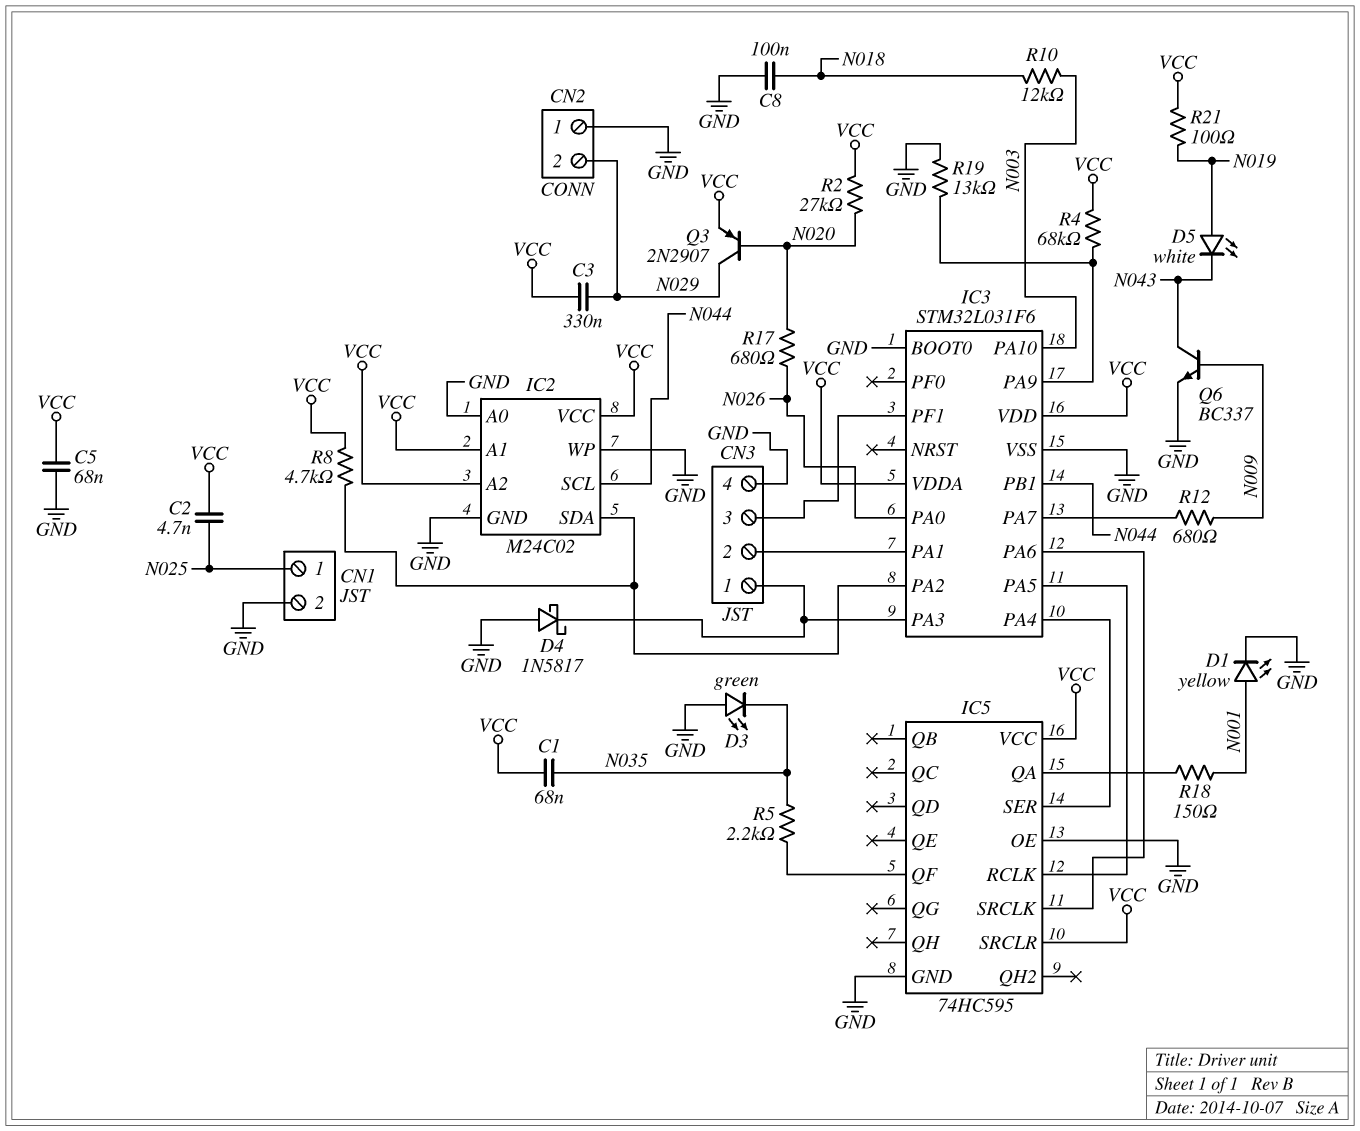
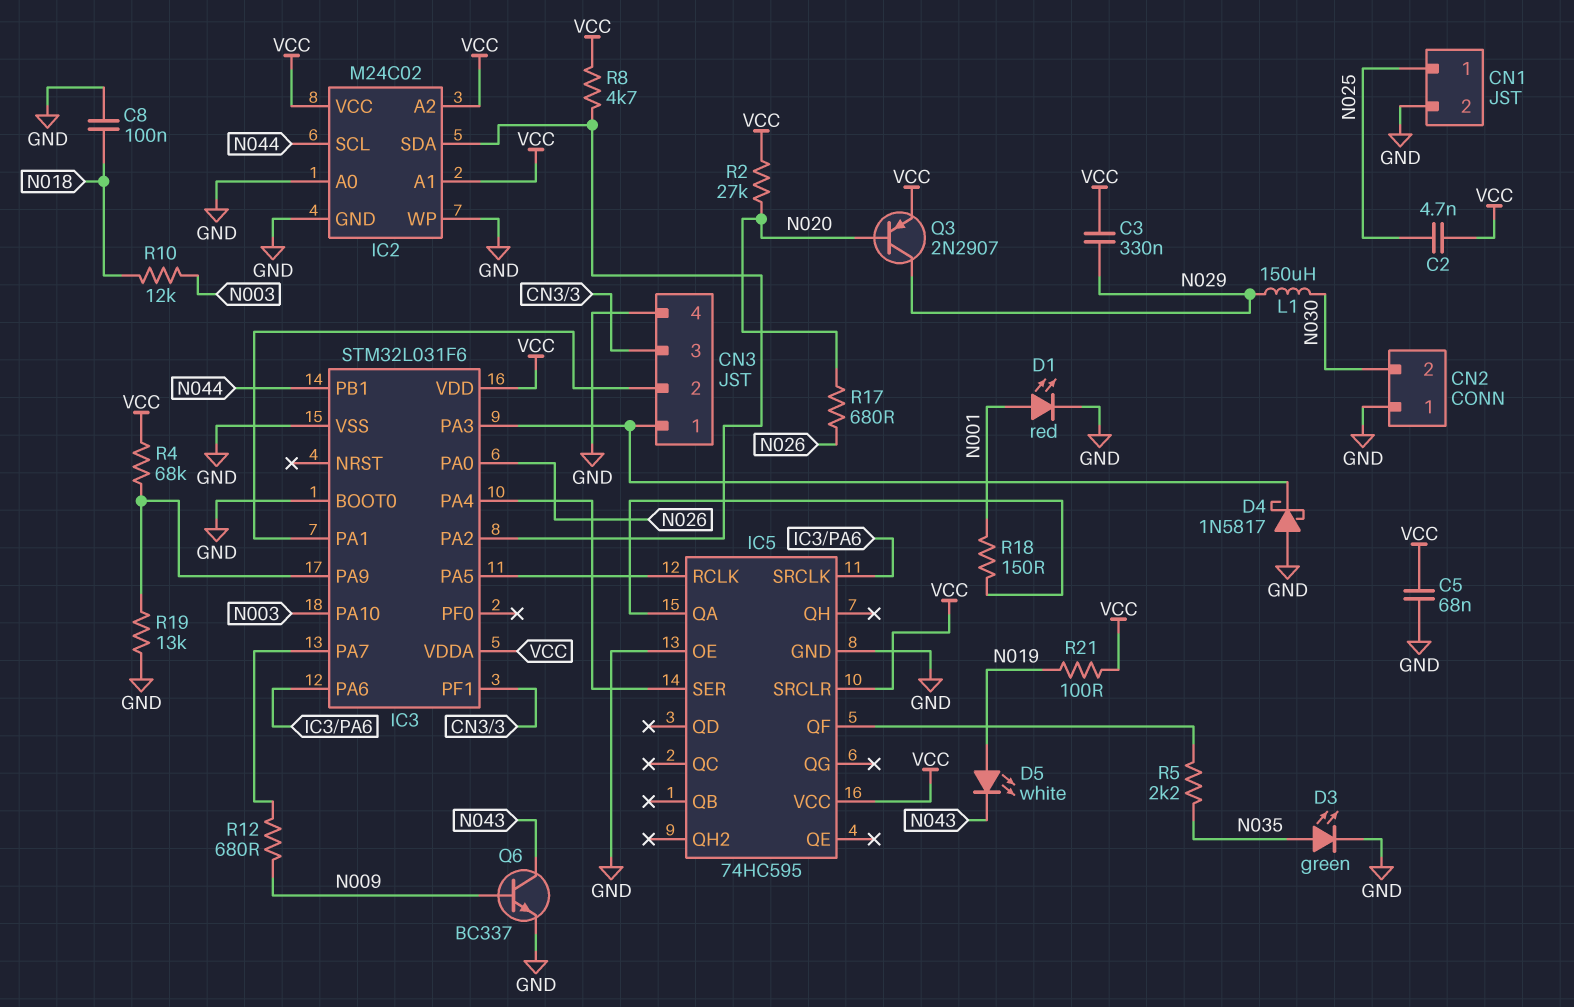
C1: 68nF (N035, VCC) -> none
CN2 pin 2: N029 -> N030
D1: LED yellow (A N001, K GND) -> LED red (A N001, K GND)
D3: LED green (A GND, K N035) -> LED green (A N035, K GND)
L1: none -> 150uH (N029, N030)

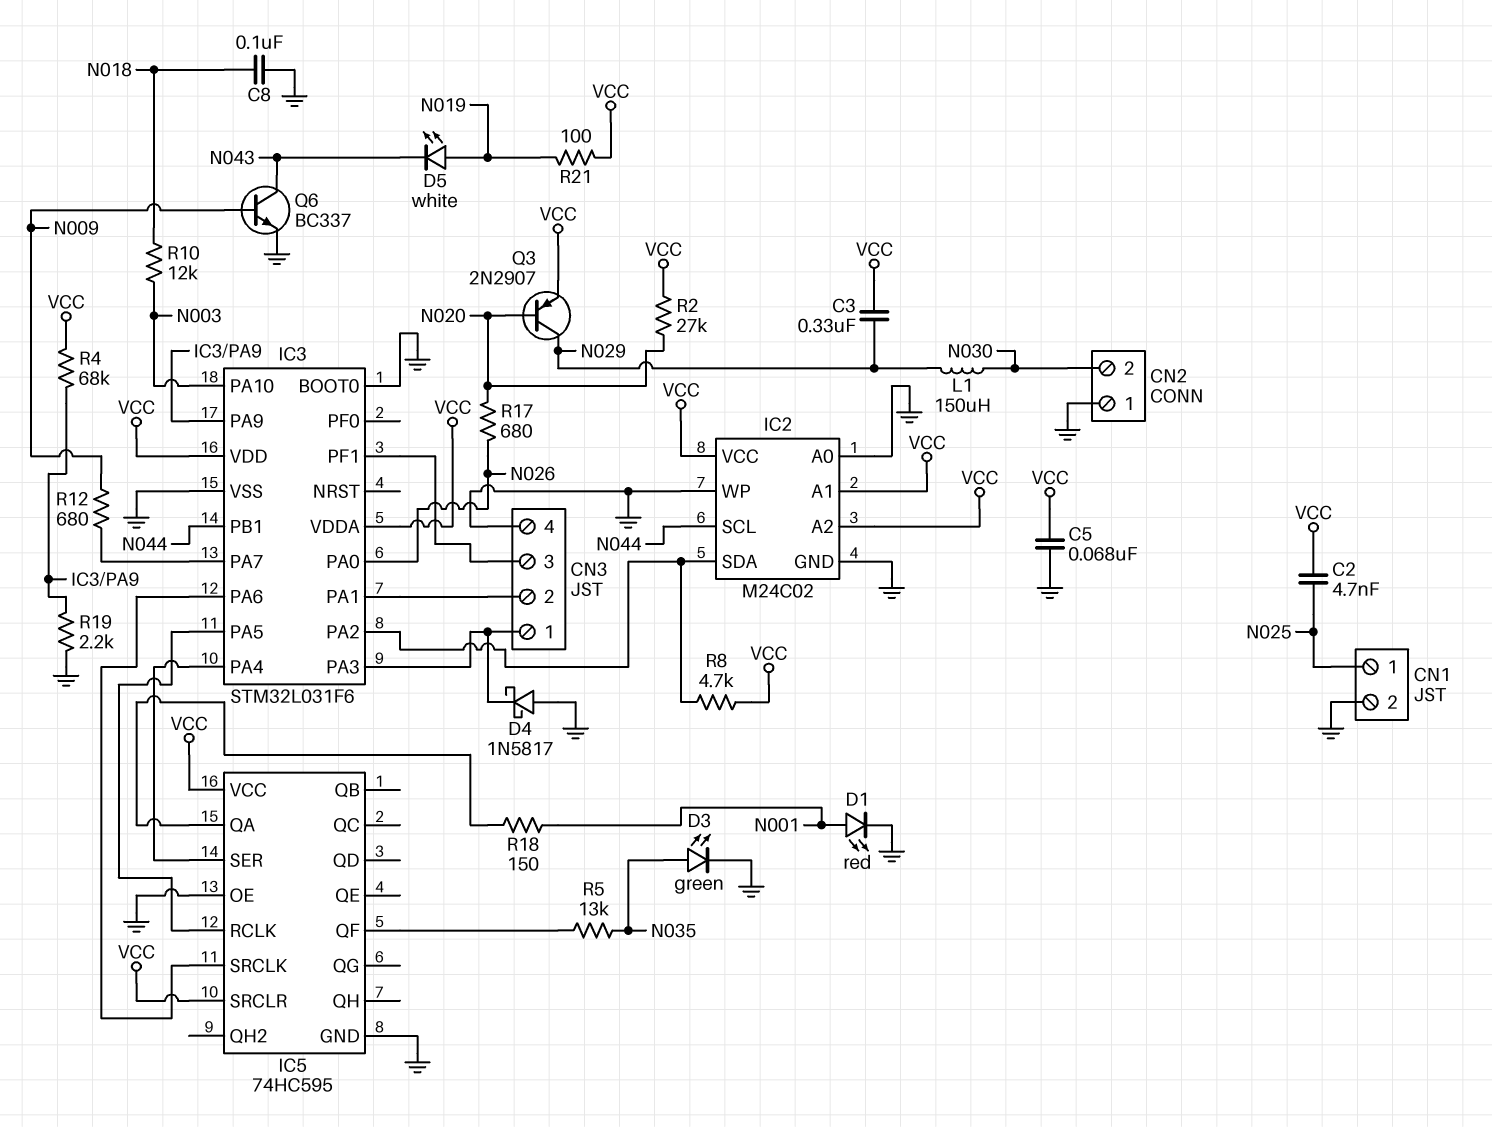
R5: 2.2k (IC5/QF, N035) -> 13k (IC5/QF, N035)
R19: 13k (GND, IC3/PA9) -> 2.2k (GND, IC3/PA9)

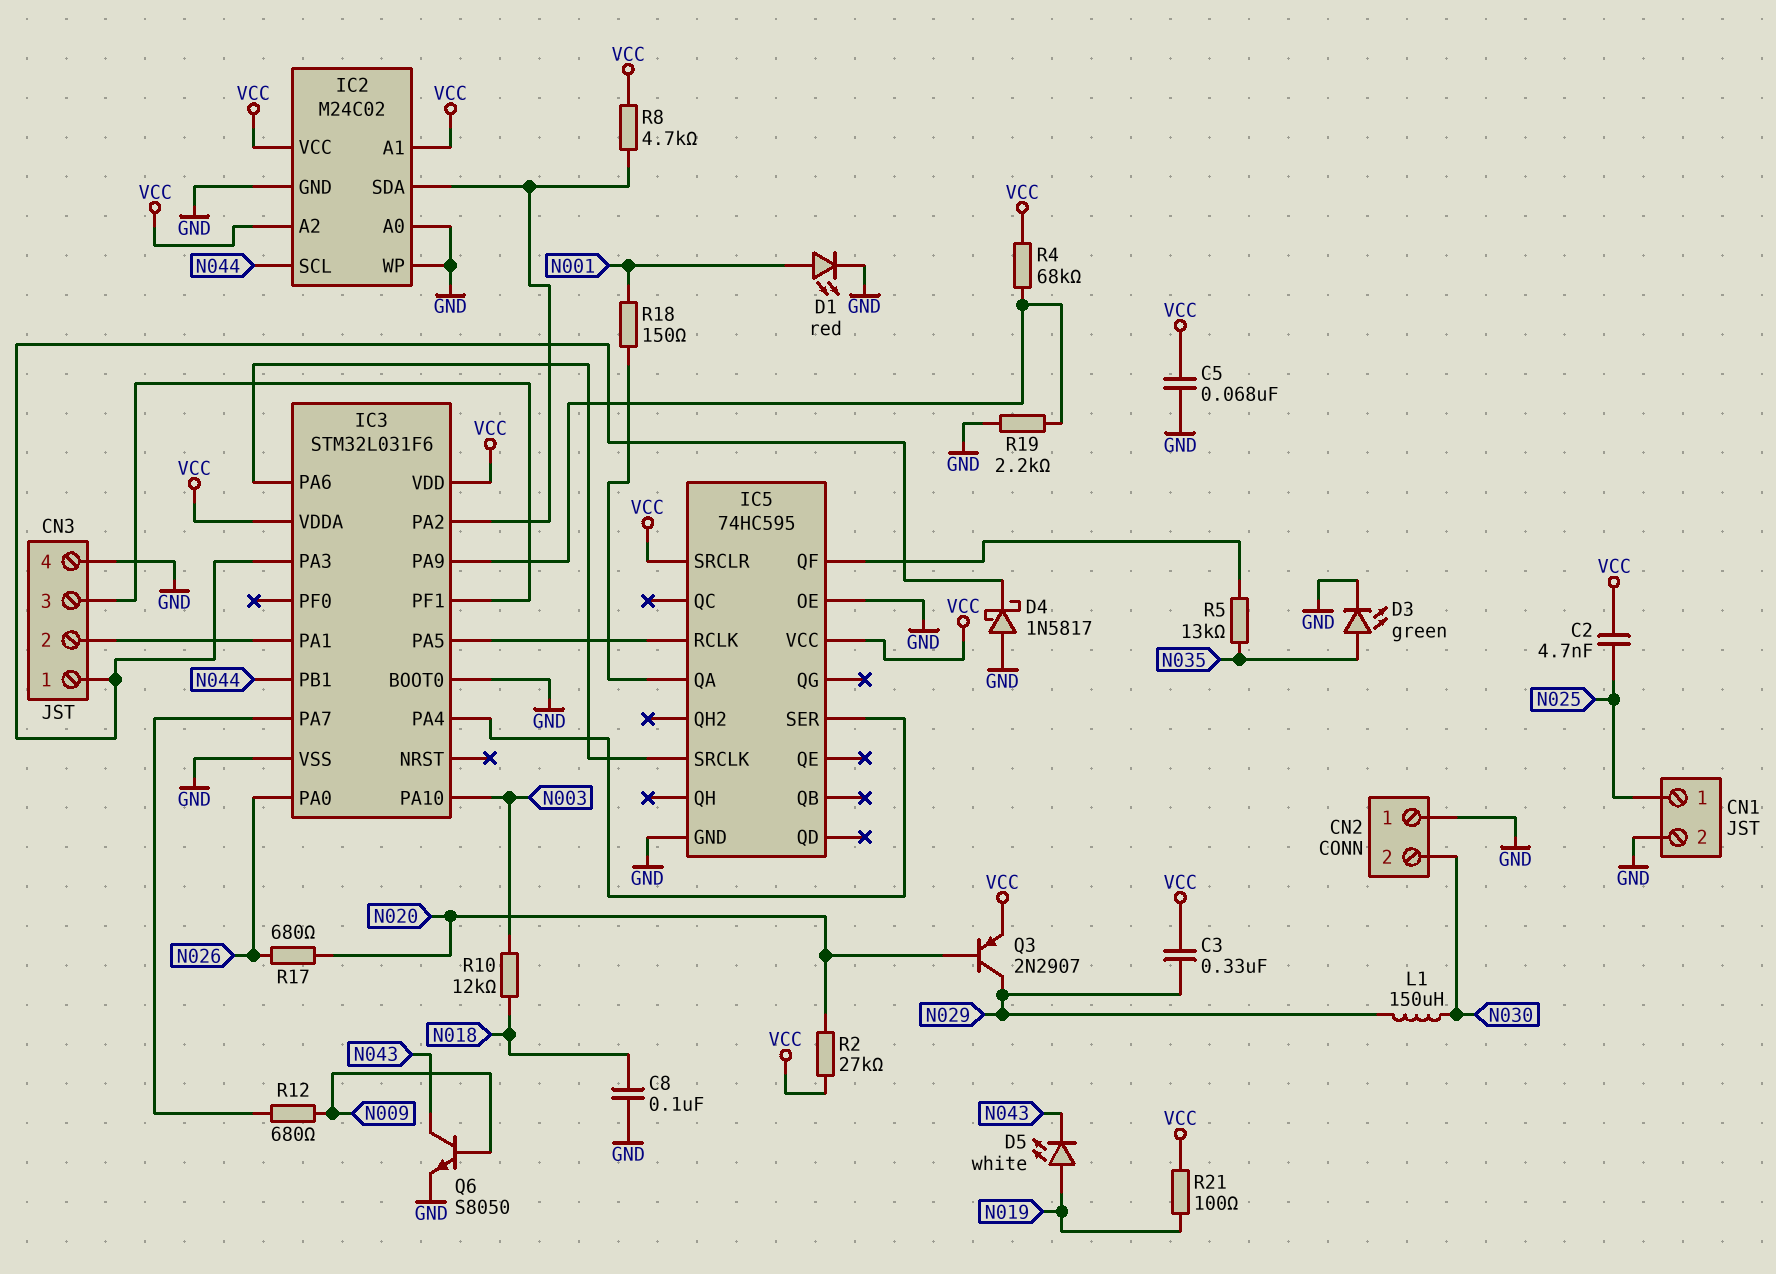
Q6: NPN BC337 (B N009, C N043, E GND) -> NPN S8050 (B N009, C N043, E GND)

